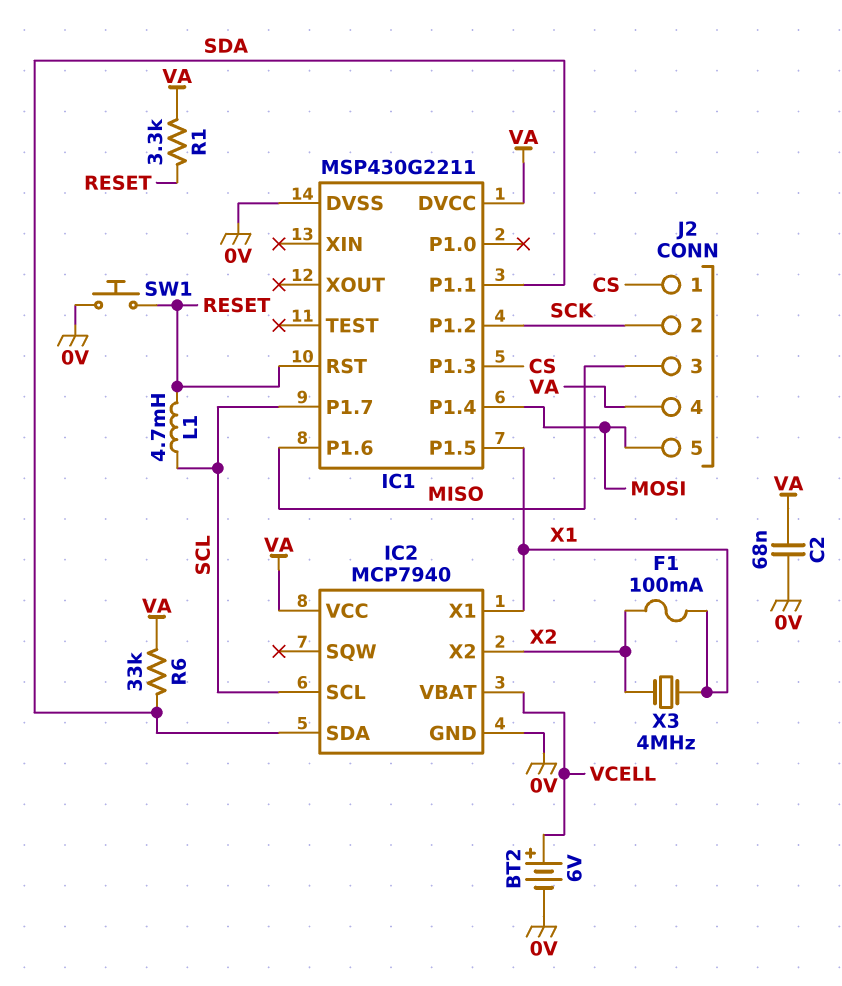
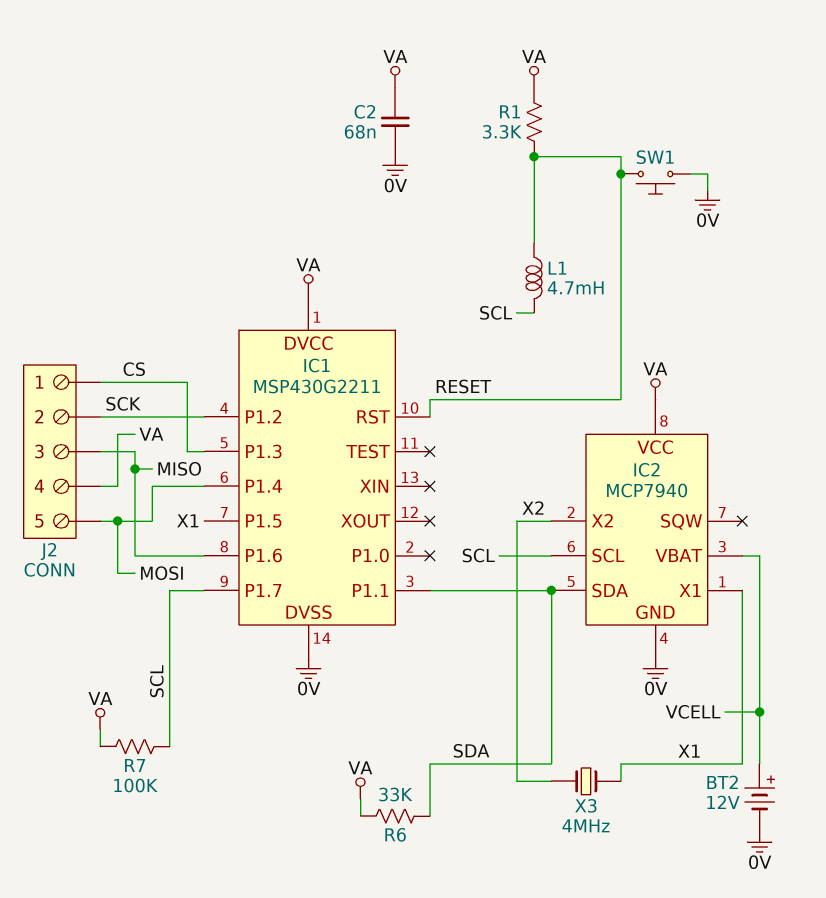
BT2: 6V (plus VCELL, minus 0V) -> 12V (plus VCELL, minus 0V)
F1: 100mA (X1, X2) -> none
R7: none -> 100k (SCL, VA)

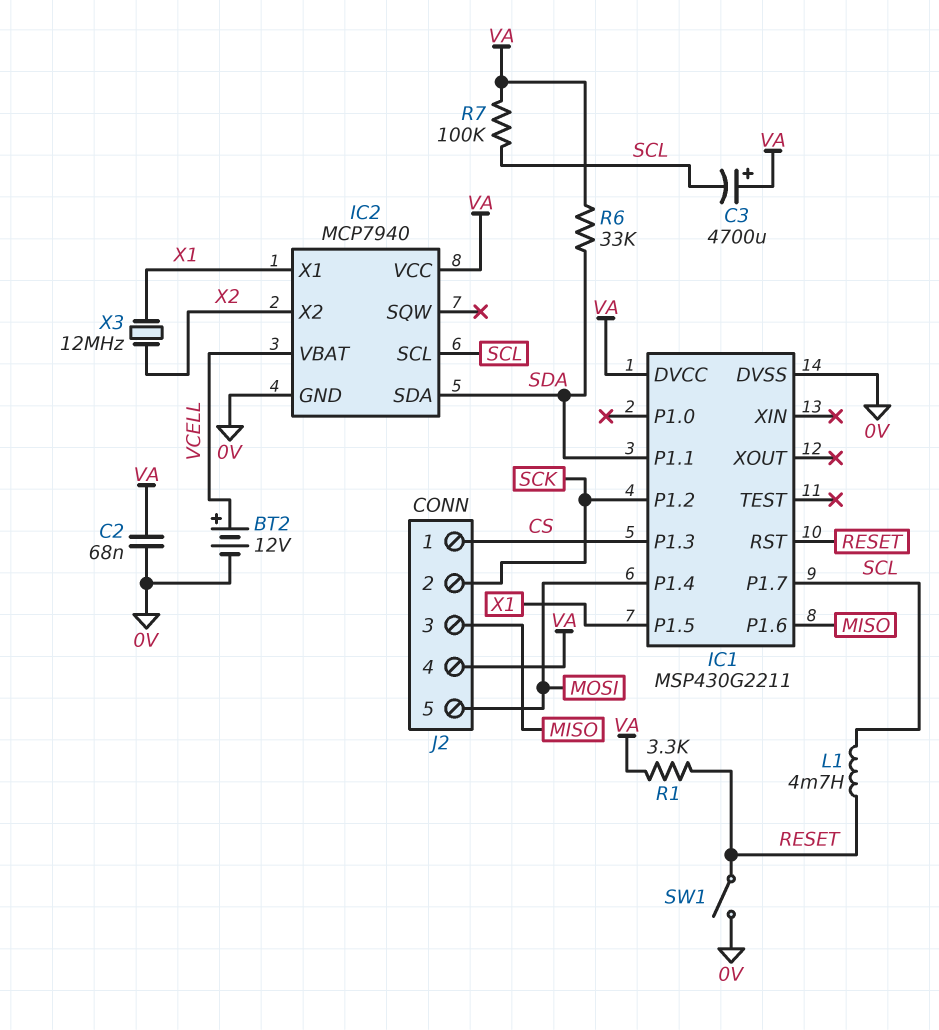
C3: none -> 4700uF (plus VA, minus SCL)
SW1: button (0V, RESET) -> switch (0V, RESET)
X3: 4MHz (X1, X2) -> 12MHz (X1, X2)

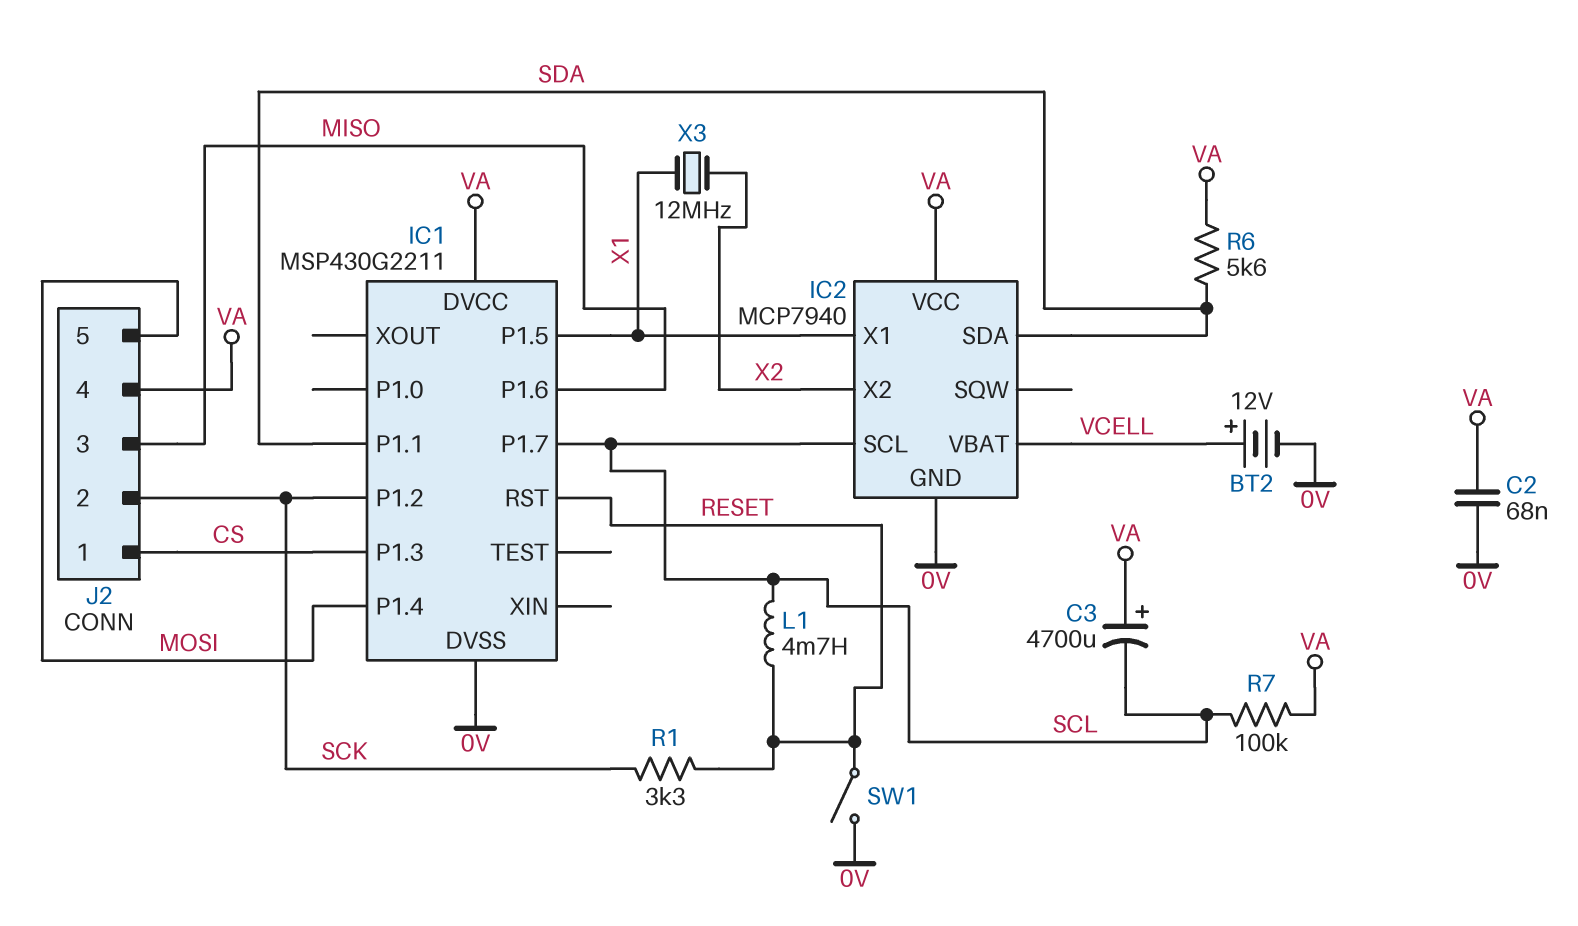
R1: 3.3k (RESET, VA) -> 3.3k (RESET, SCK)
R6: 33k (SDA, VA) -> 5.6k (SDA, VA)

